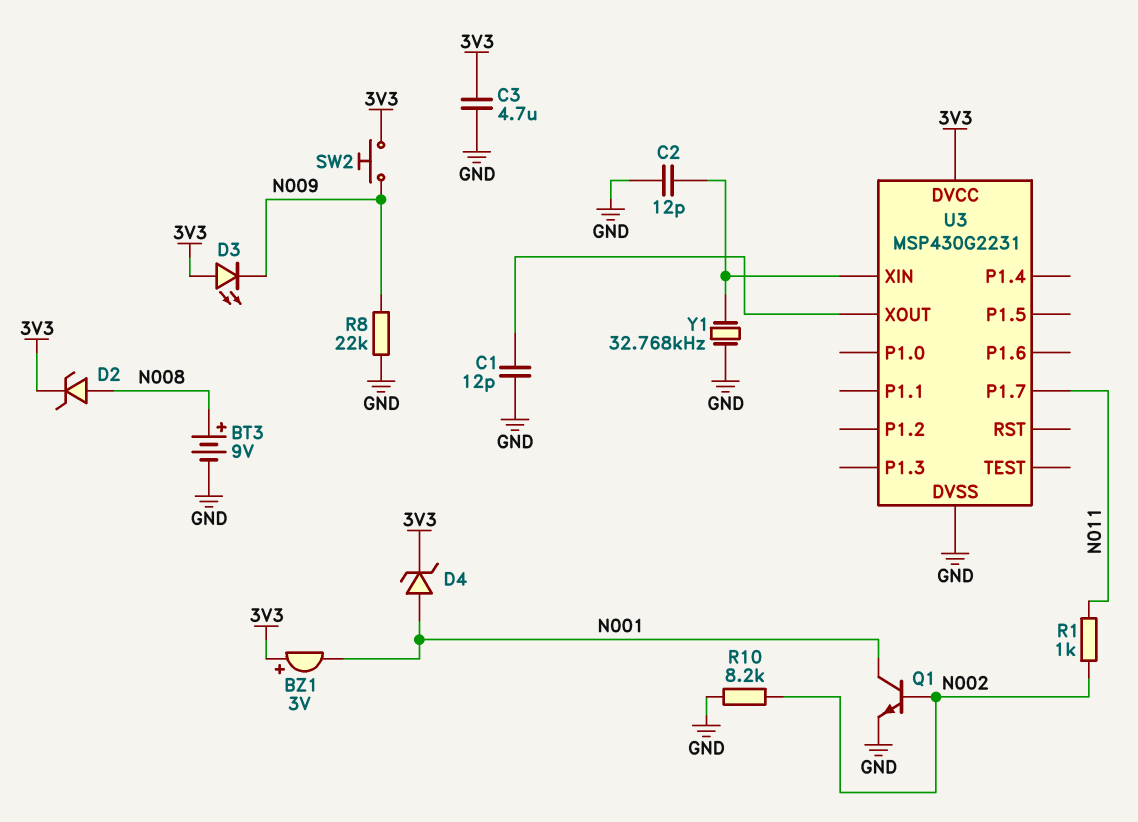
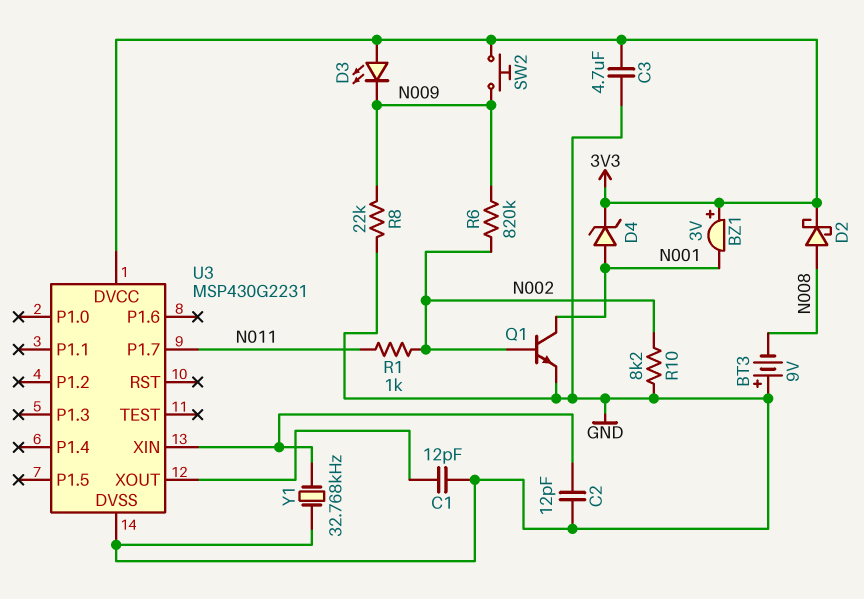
BT3: 9V (plus N008, minus GND) -> 9V (plus GND, minus N008)
D2: zener (A N008, K 3V3) -> schottky (A N008, K 3V3)
R6: none -> 820k (N002, N009)

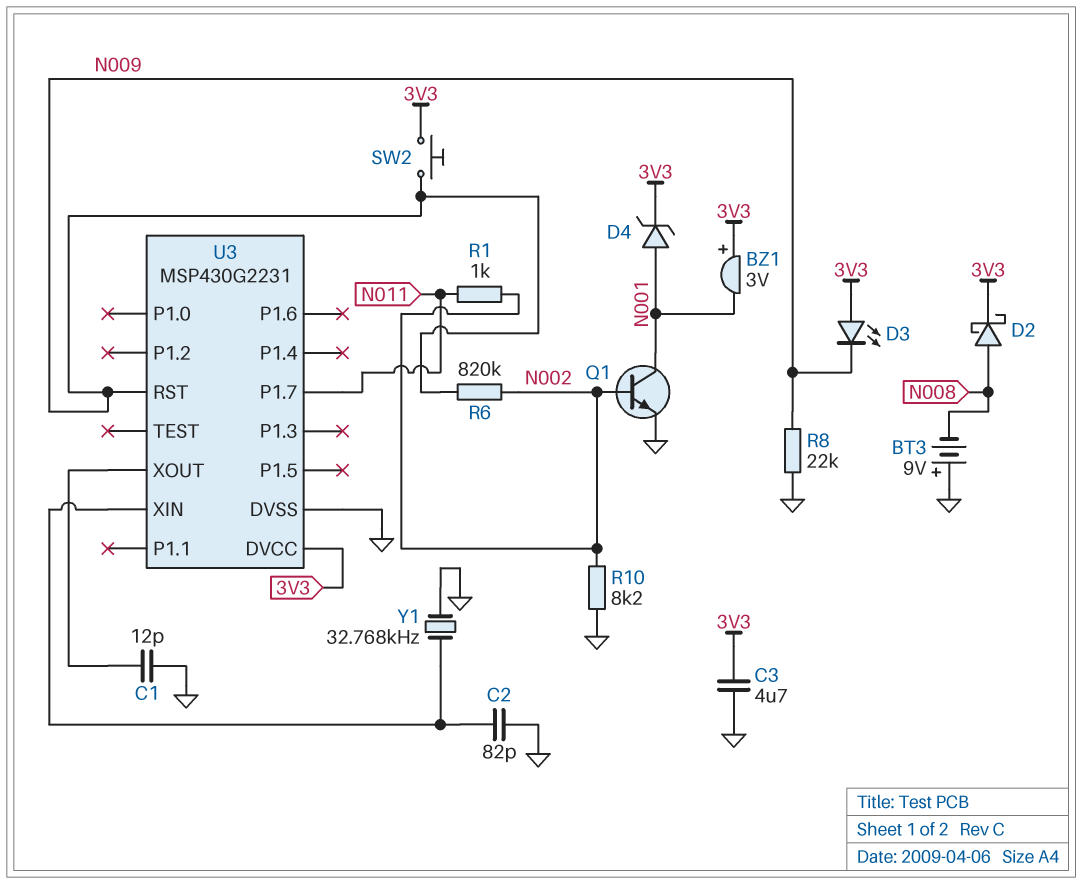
C2: 12pF (GND, U3/XIN) -> 82pF (GND, U3/XIN)
U3 pin RST: none -> N009

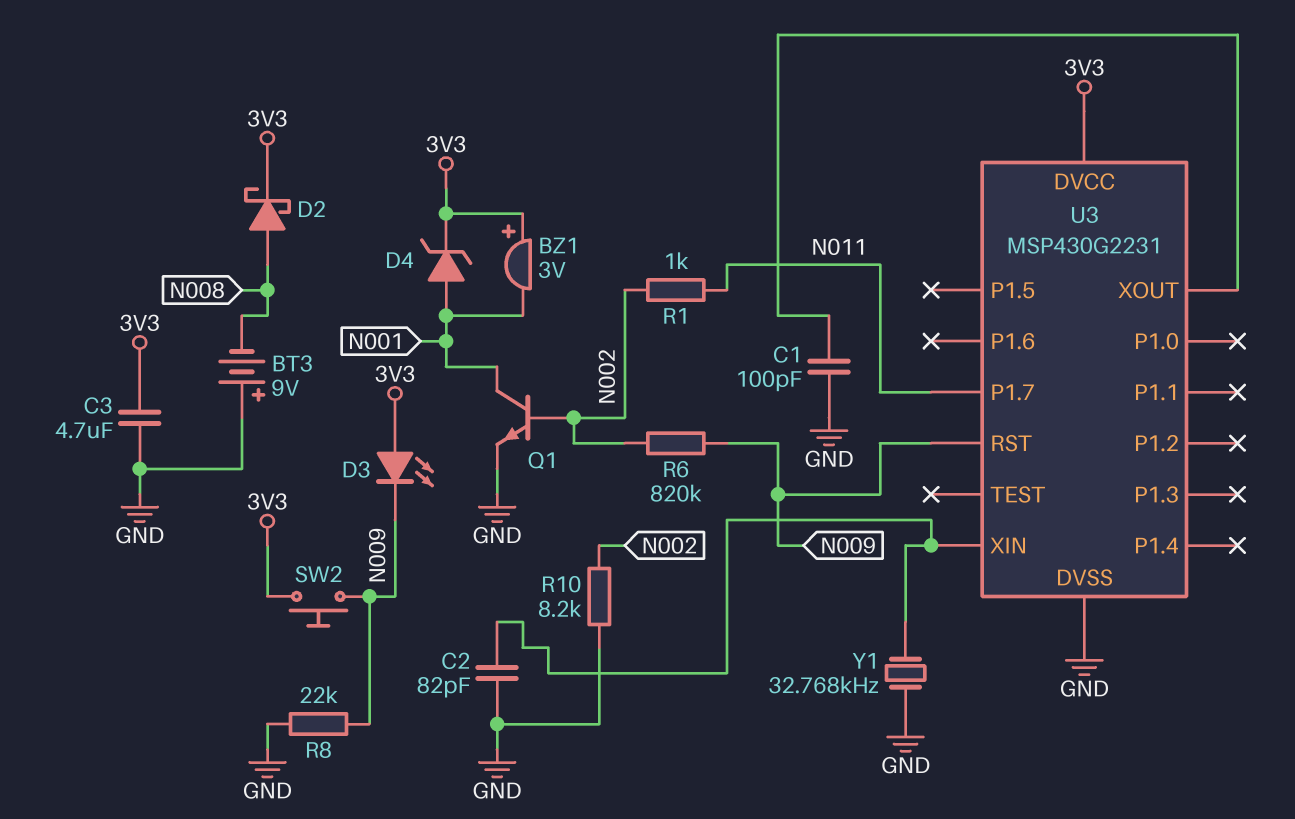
C1: 12pF (GND, U3/XOUT) -> 100pF (GND, U3/XOUT)

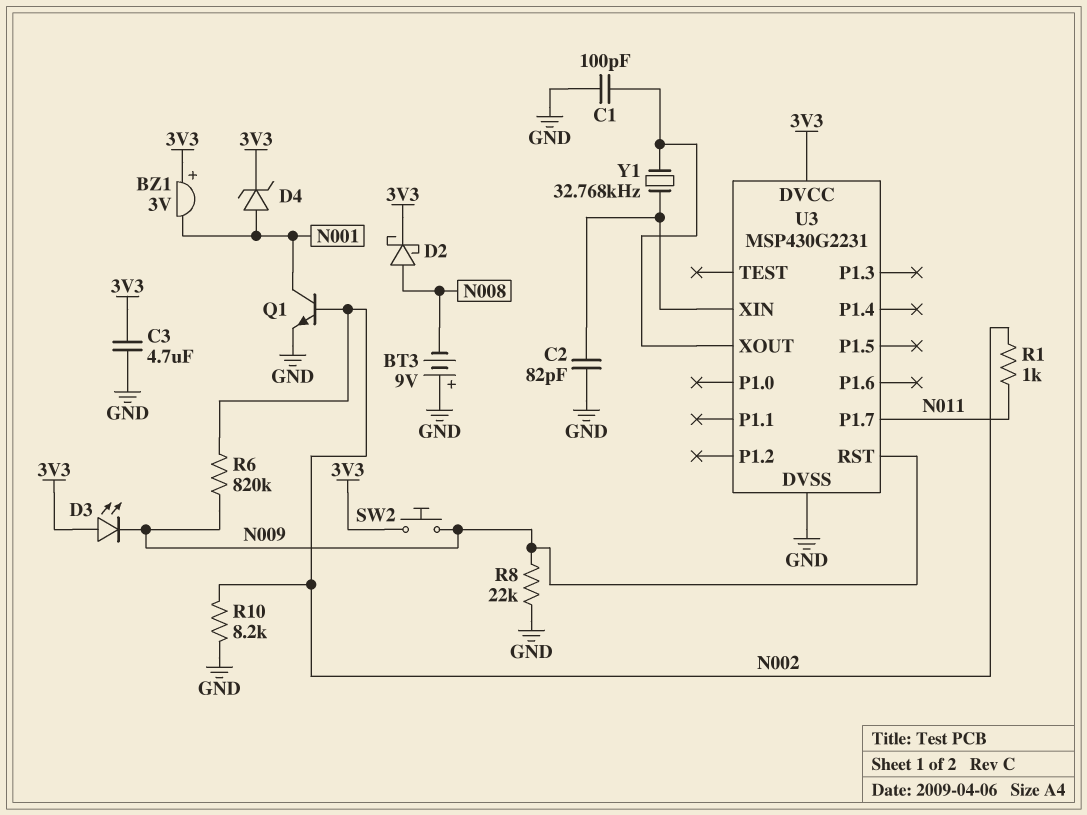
Y1: 32.768kHz (GND, U3/XIN) -> 32.768kHz (U3/XIN, U3/XOUT)

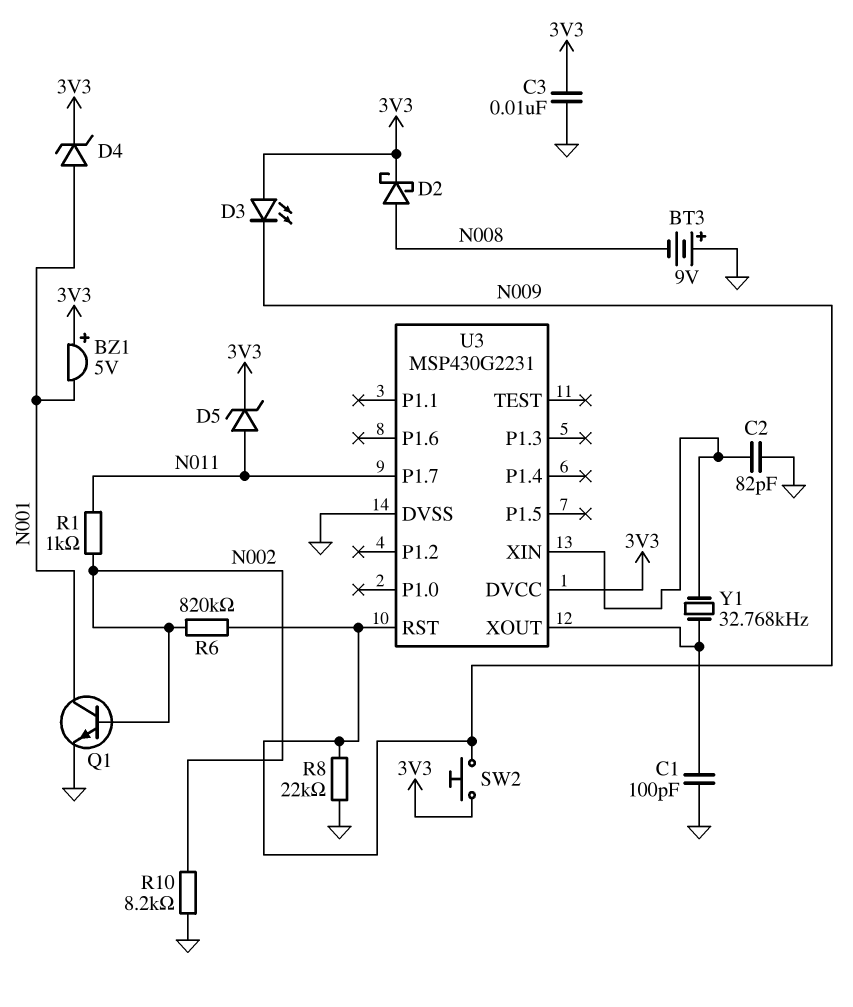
BZ1: buzzer 3V (plus 3V3, minus N001) -> buzzer 5V (plus 3V3, minus N001)
C3: 4.7uF (3V3, GND) -> 10nF (3V3, GND)
D5: none -> zener (A N011, K 3V3)

